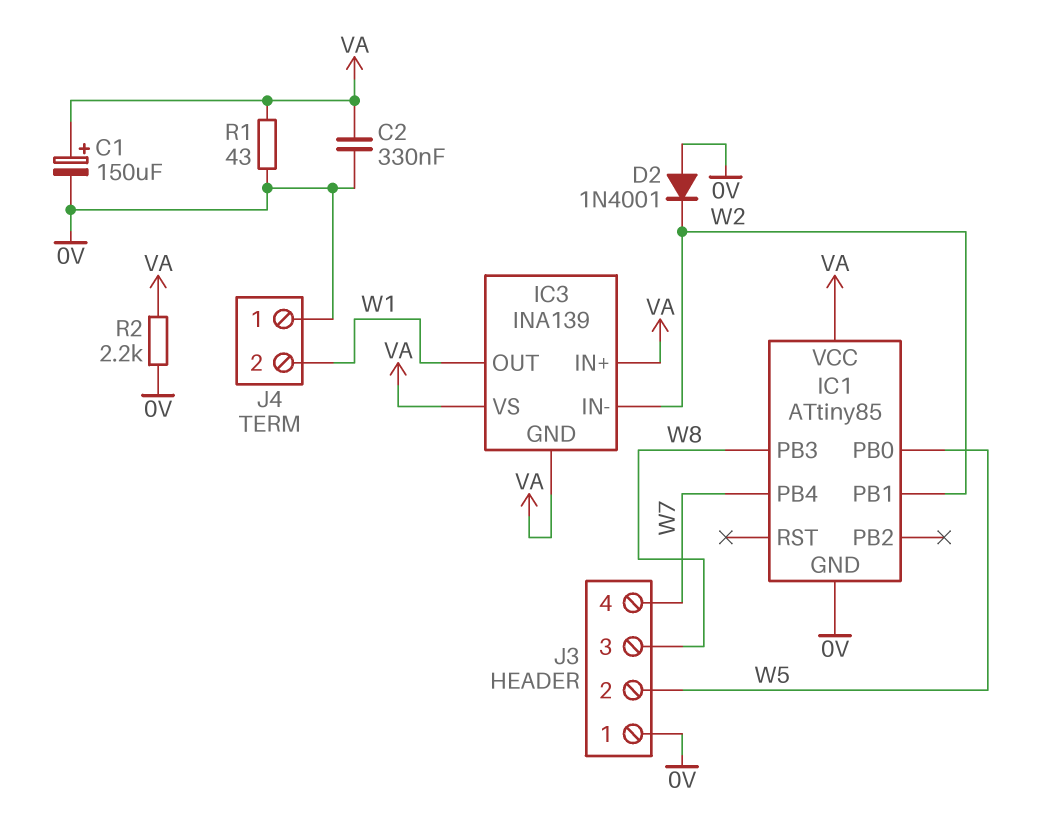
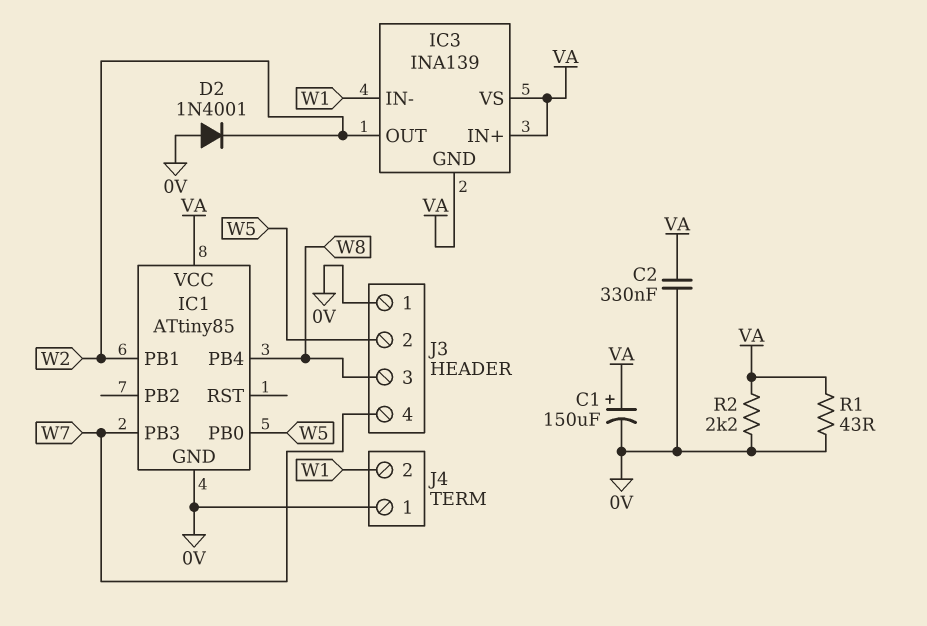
IC1 pin PB3: W8 -> W7
IC1 pin PB4: W7 -> W8
IC3 pin IN-: W2 -> W1
IC3 pin OUT: W1 -> W2

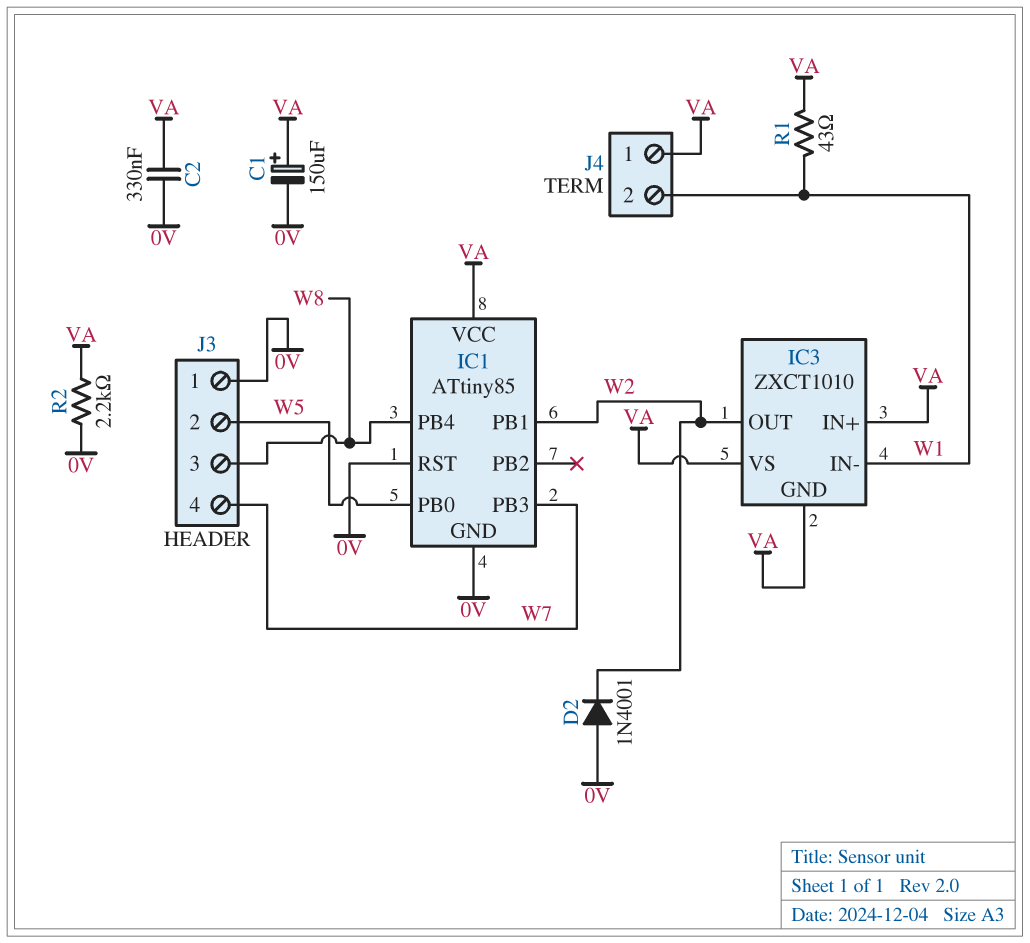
IC1 pin RST: none -> 0V
IC3: INA139 -> ZXCT1010
J4 pin 1: 0V -> VA
R1: 43 (0V, VA) -> 43 (VA, W1)

